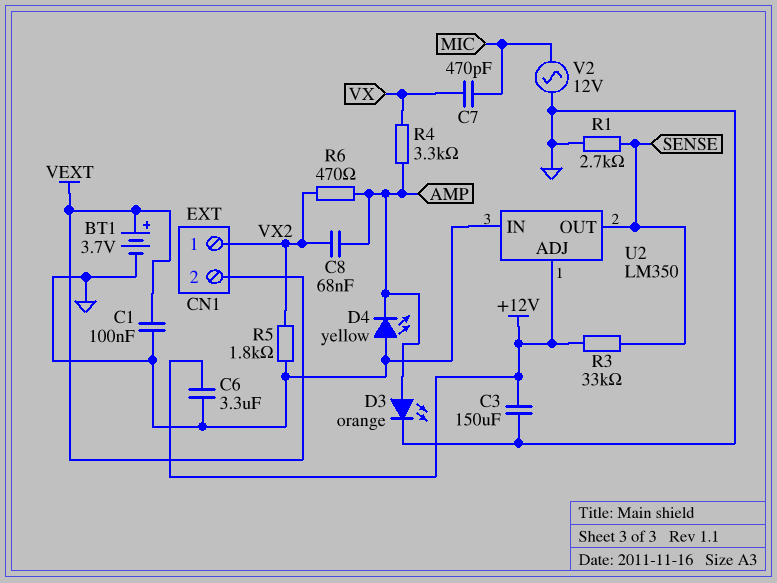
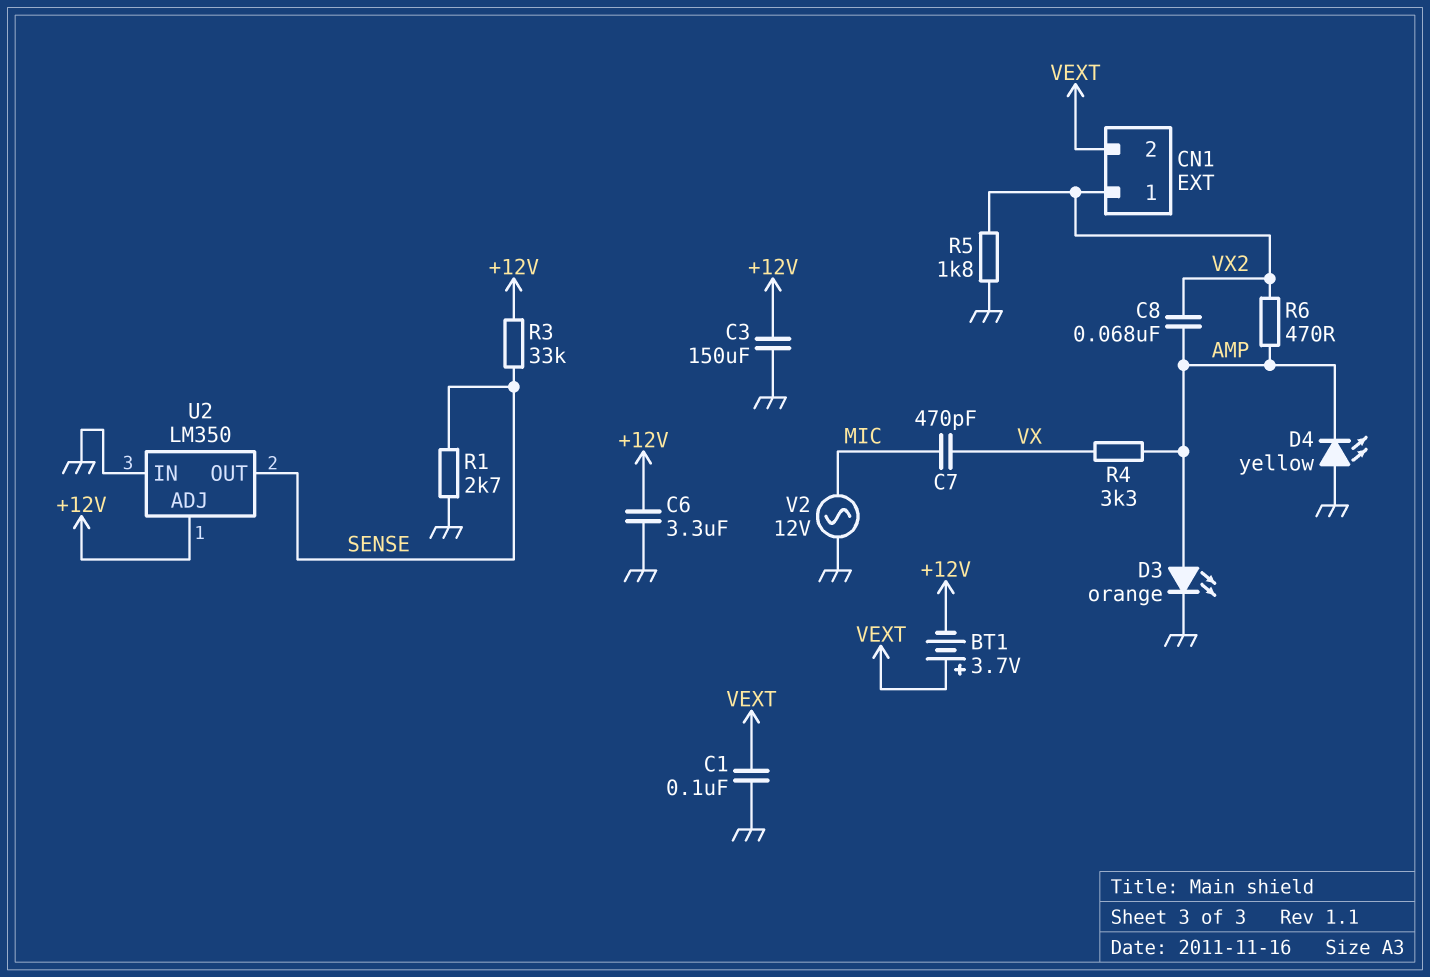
BT1: 3.7V (plus VEXT, minus GND) -> 3.7V (plus VEXT, minus +12V)

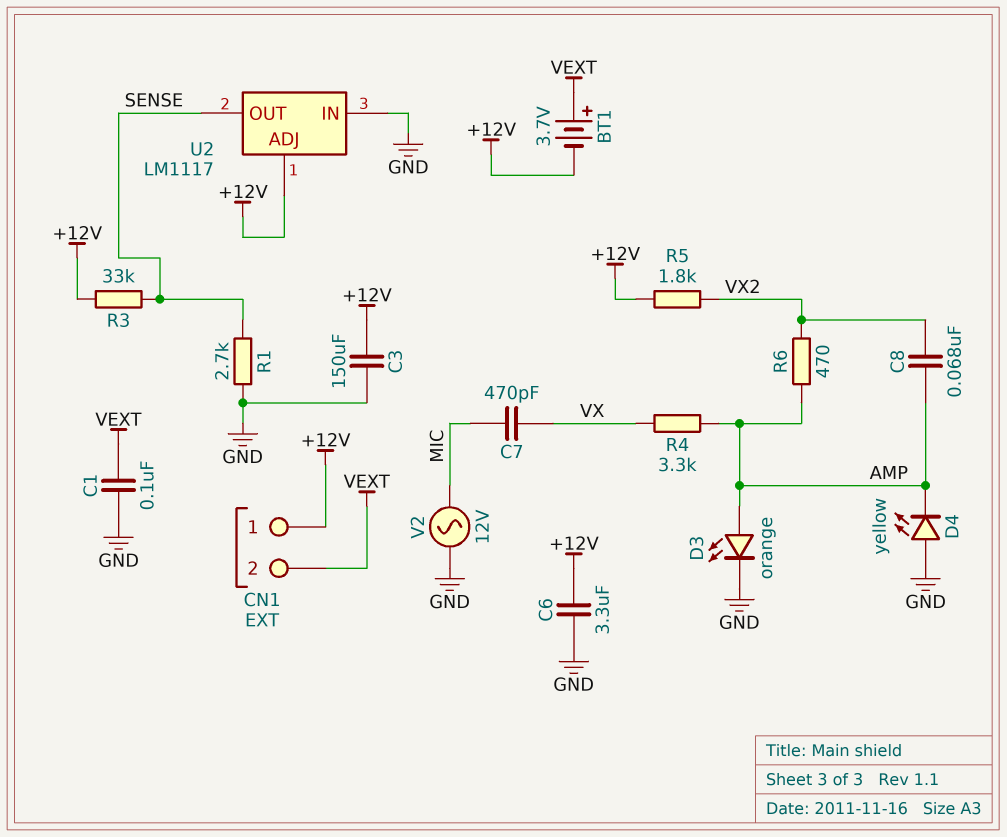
CN1 pin 1: VX2 -> +12V
R5: 1.8k (GND, VX2) -> 1.8k (+12V, VX2)
U2: LM350 -> LM1117

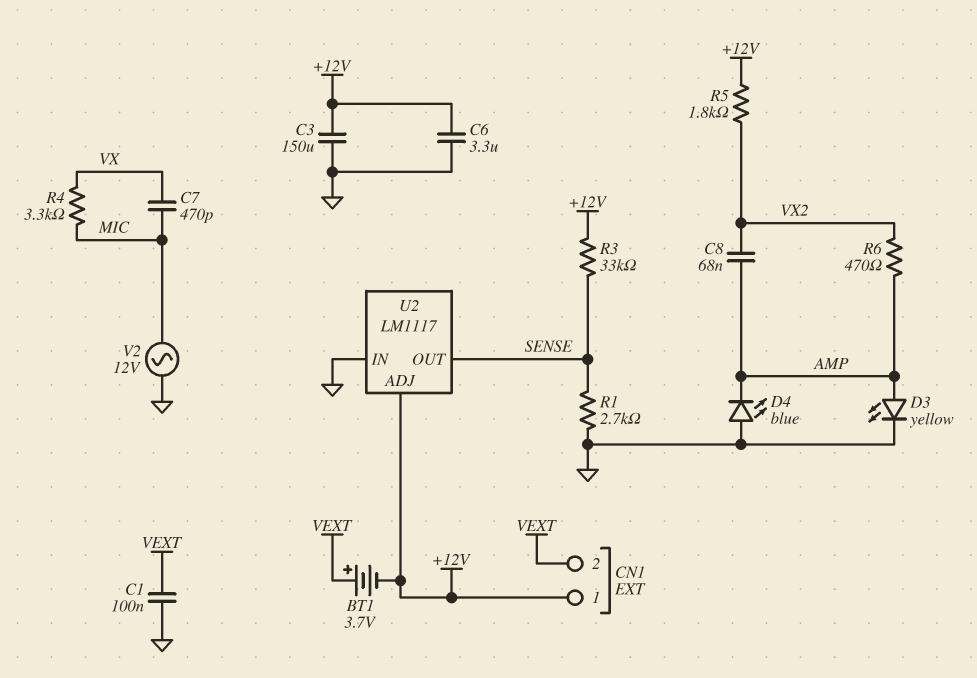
D3: LED orange (A AMP, K GND) -> LED yellow (A AMP, K GND)
D4: LED yellow (A GND, K AMP) -> LED blue (A GND, K AMP)
R4: 3.3k (AMP, VX) -> 3.3k (MIC, VX)

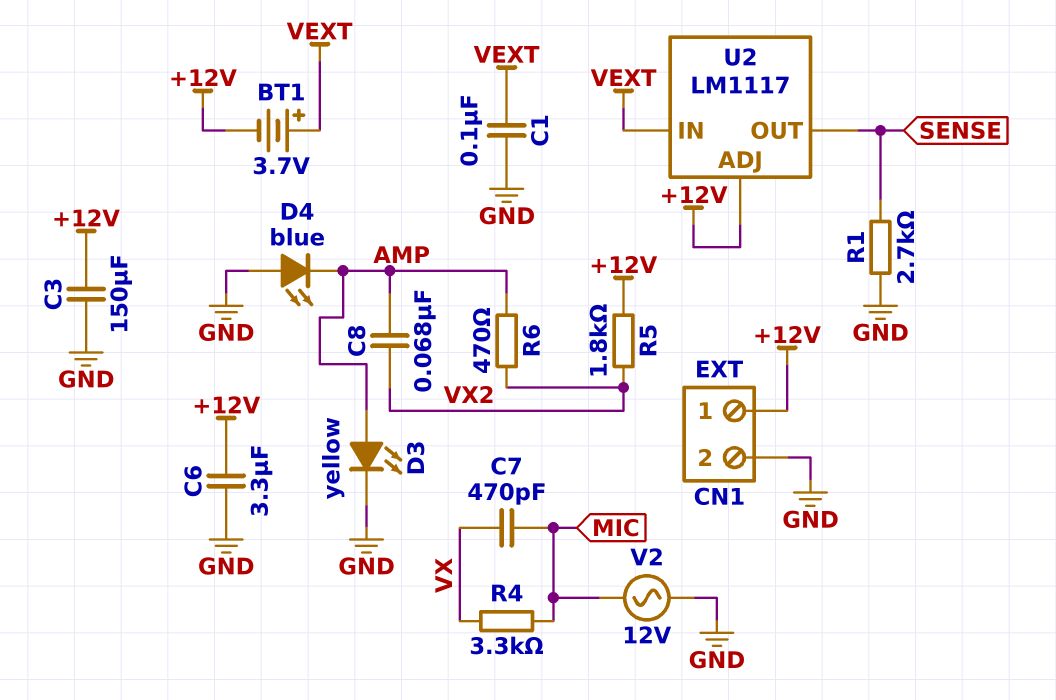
CN1 pin 2: VEXT -> GND
R3: 33k (+12V, SENSE) -> none
U2 pin IN: GND -> VEXT

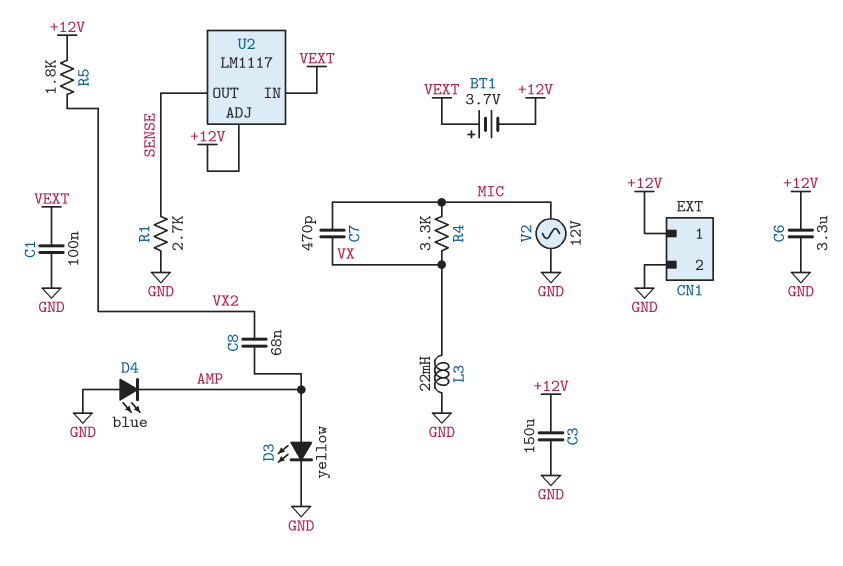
L3: none -> 22mH (GND, VX)
R6: 470 (AMP, VX2) -> none

